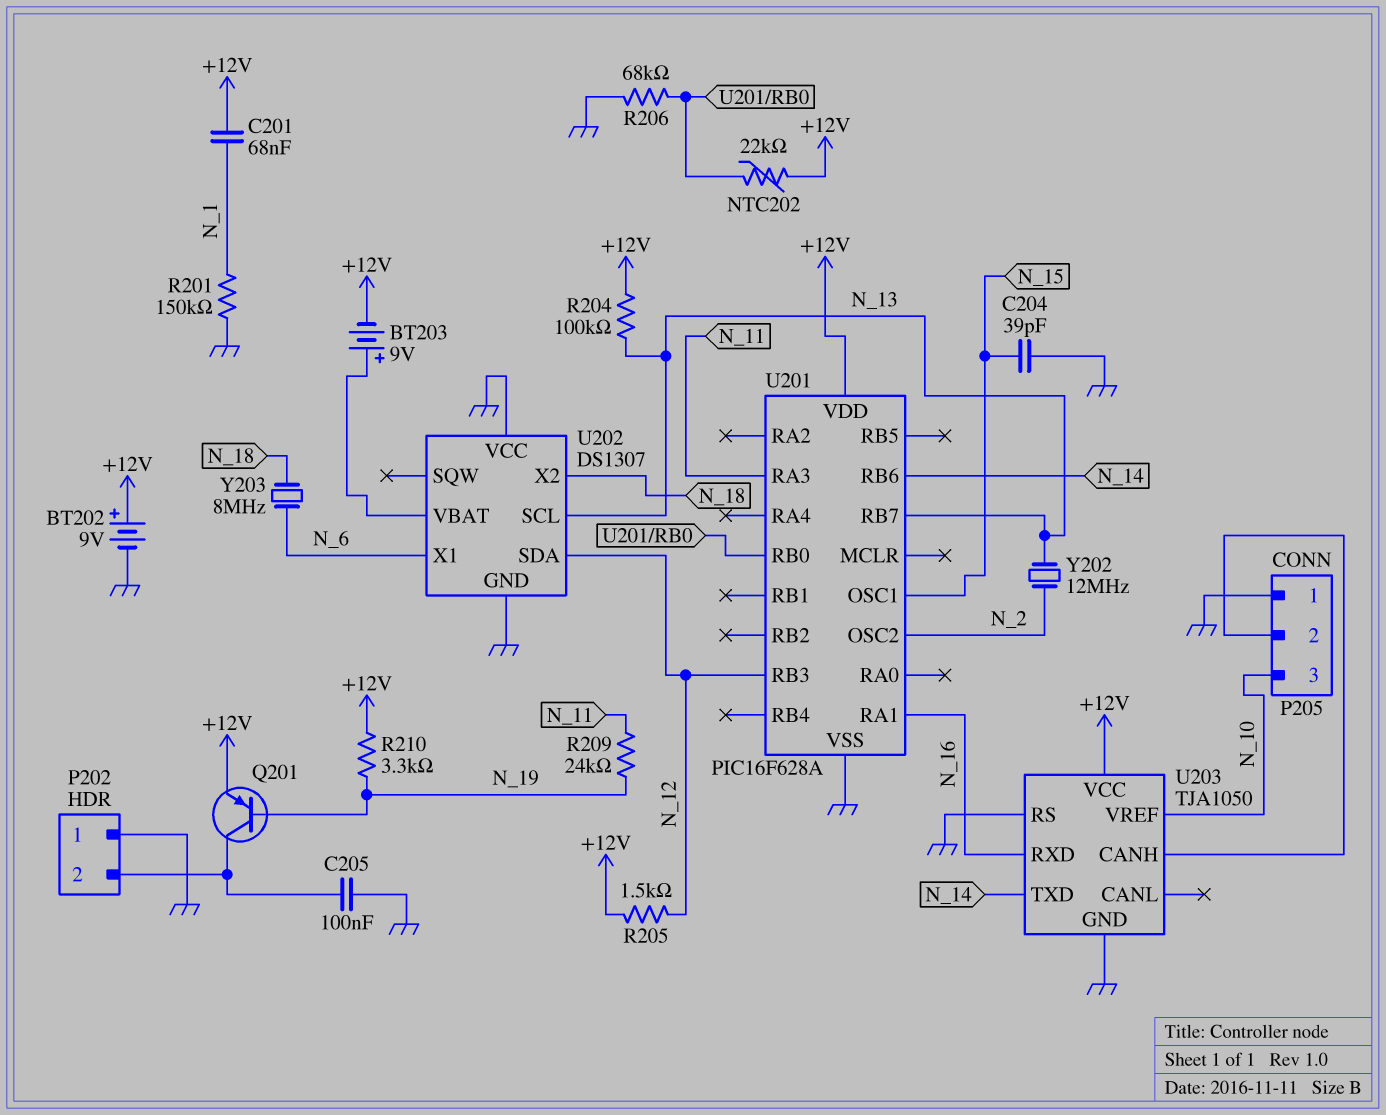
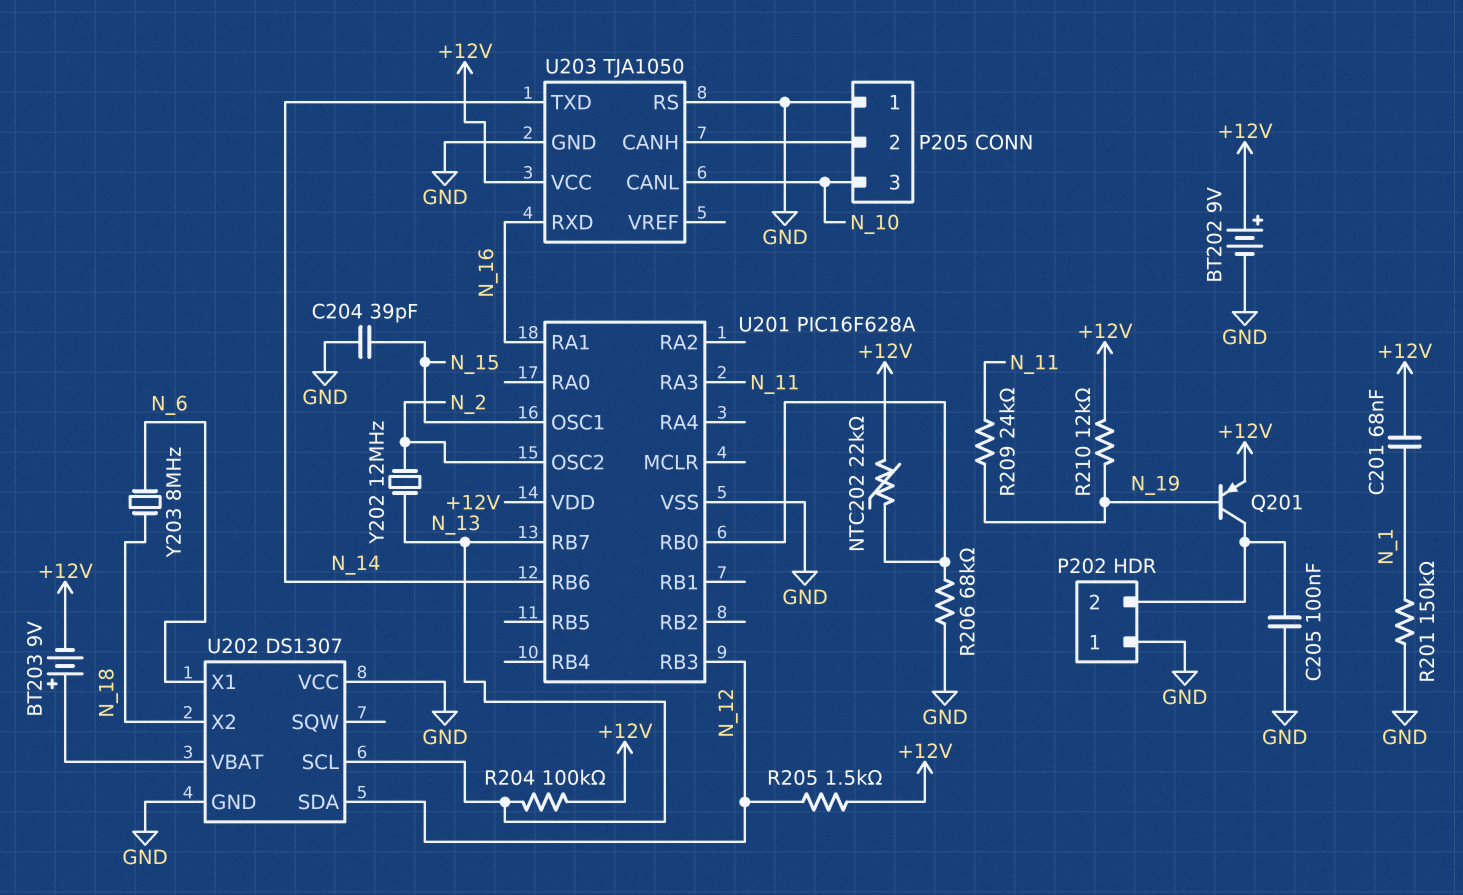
R210: 3.3k (+12V, N_19) -> 12k (+12V, N_19)
U203 pin CANL: none -> N_10
U203 pin VREF: N_10 -> none

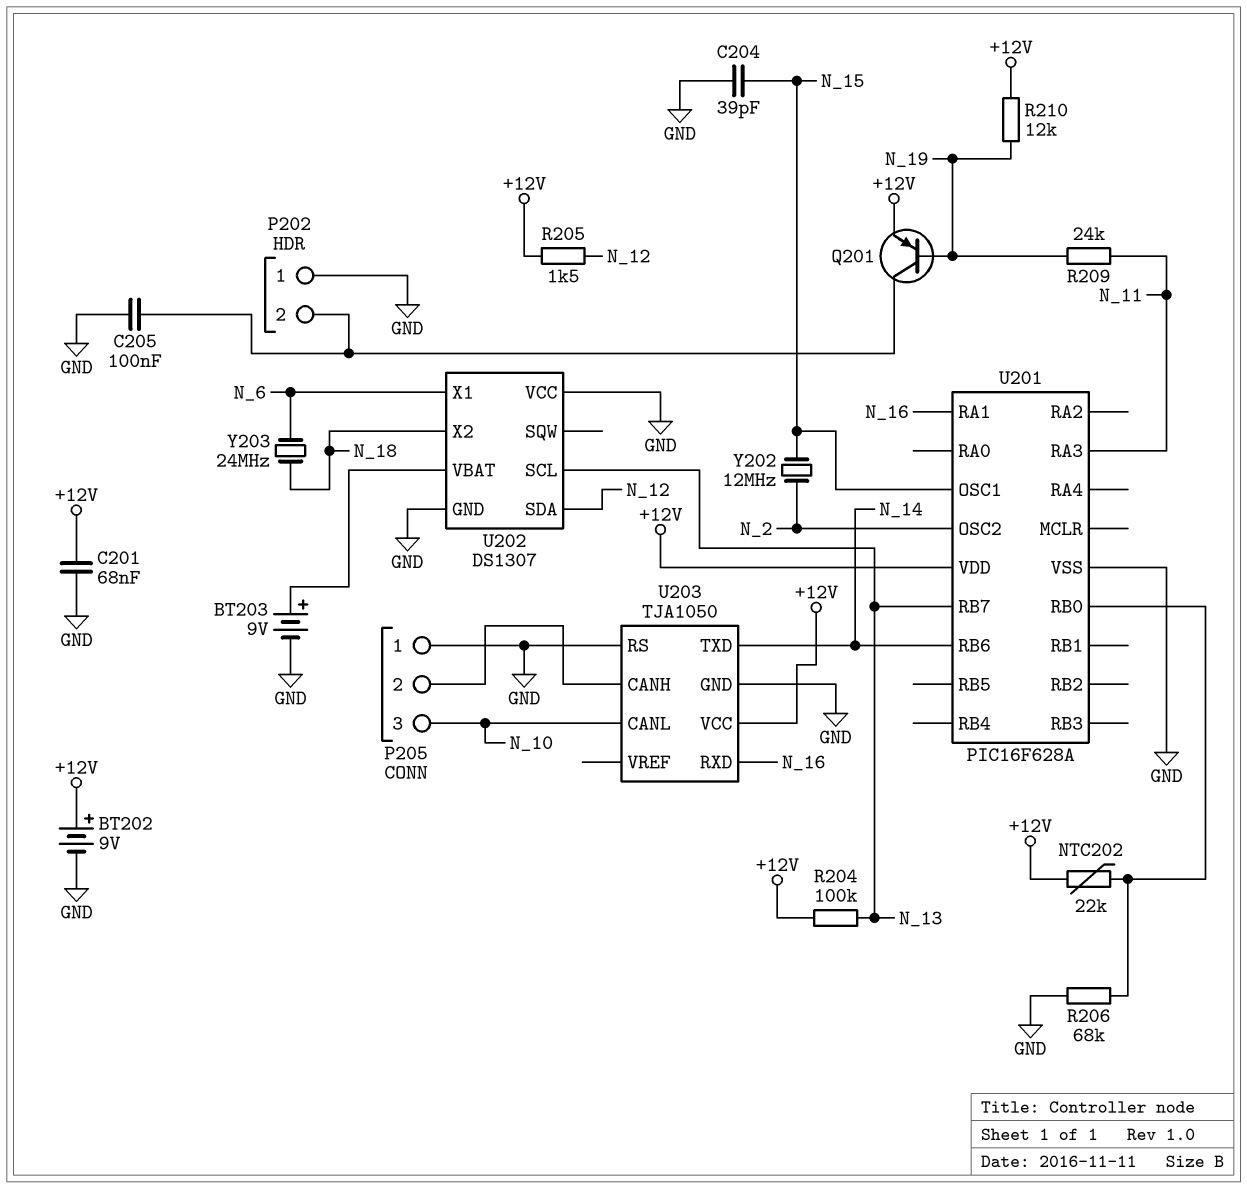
BT203: 9V (plus U202/VBAT, minus +12V) -> 9V (plus U202/VBAT, minus GND)
C201: 68nF (+12V, N_1) -> 68nF (+12V, GND)
R201: 150k (GND, N_1) -> none
U201 pin RB3: N_12 -> none
Y202: 12MHz (N_2, N_13) -> 12MHz (N_2, N_15)
Y203: 8MHz (N_6, N_18) -> 24MHz (N_6, N_18)

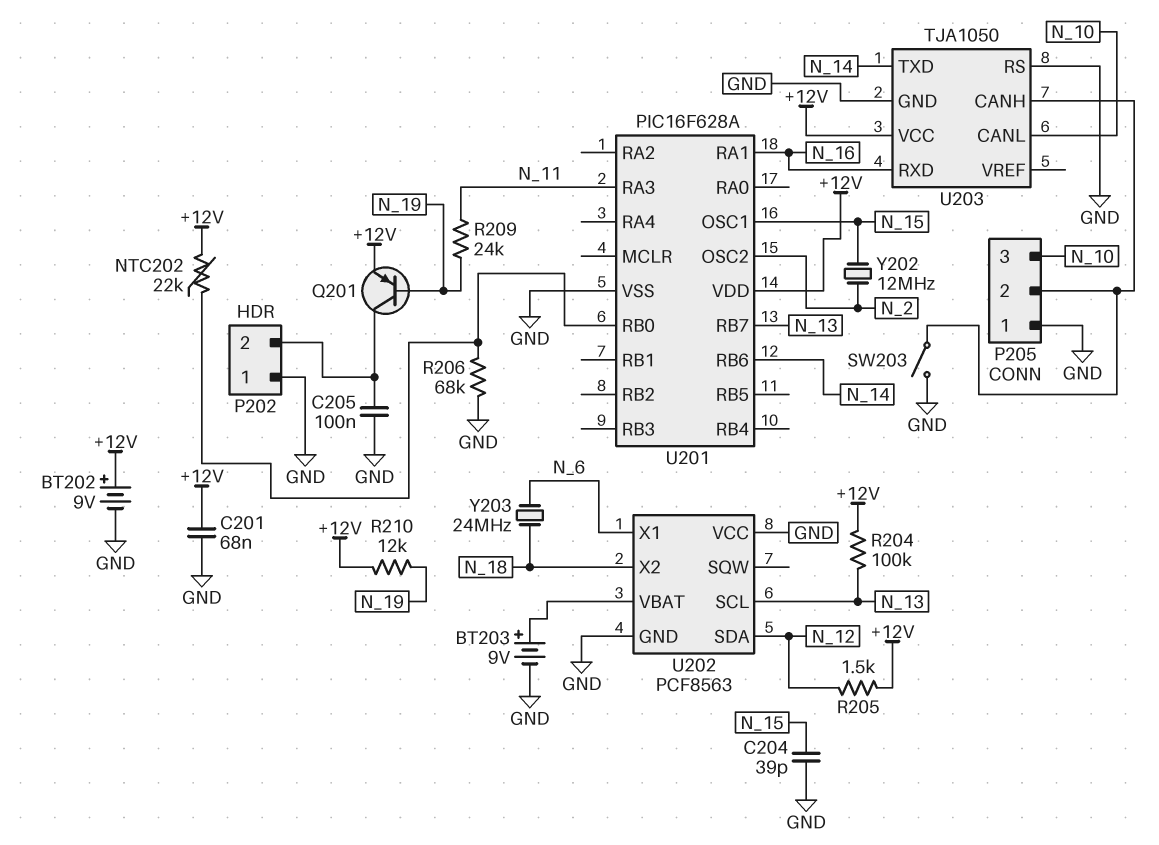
SW203: none -> switch (GND, P205/2)
U202: DS1307 -> PCF8563

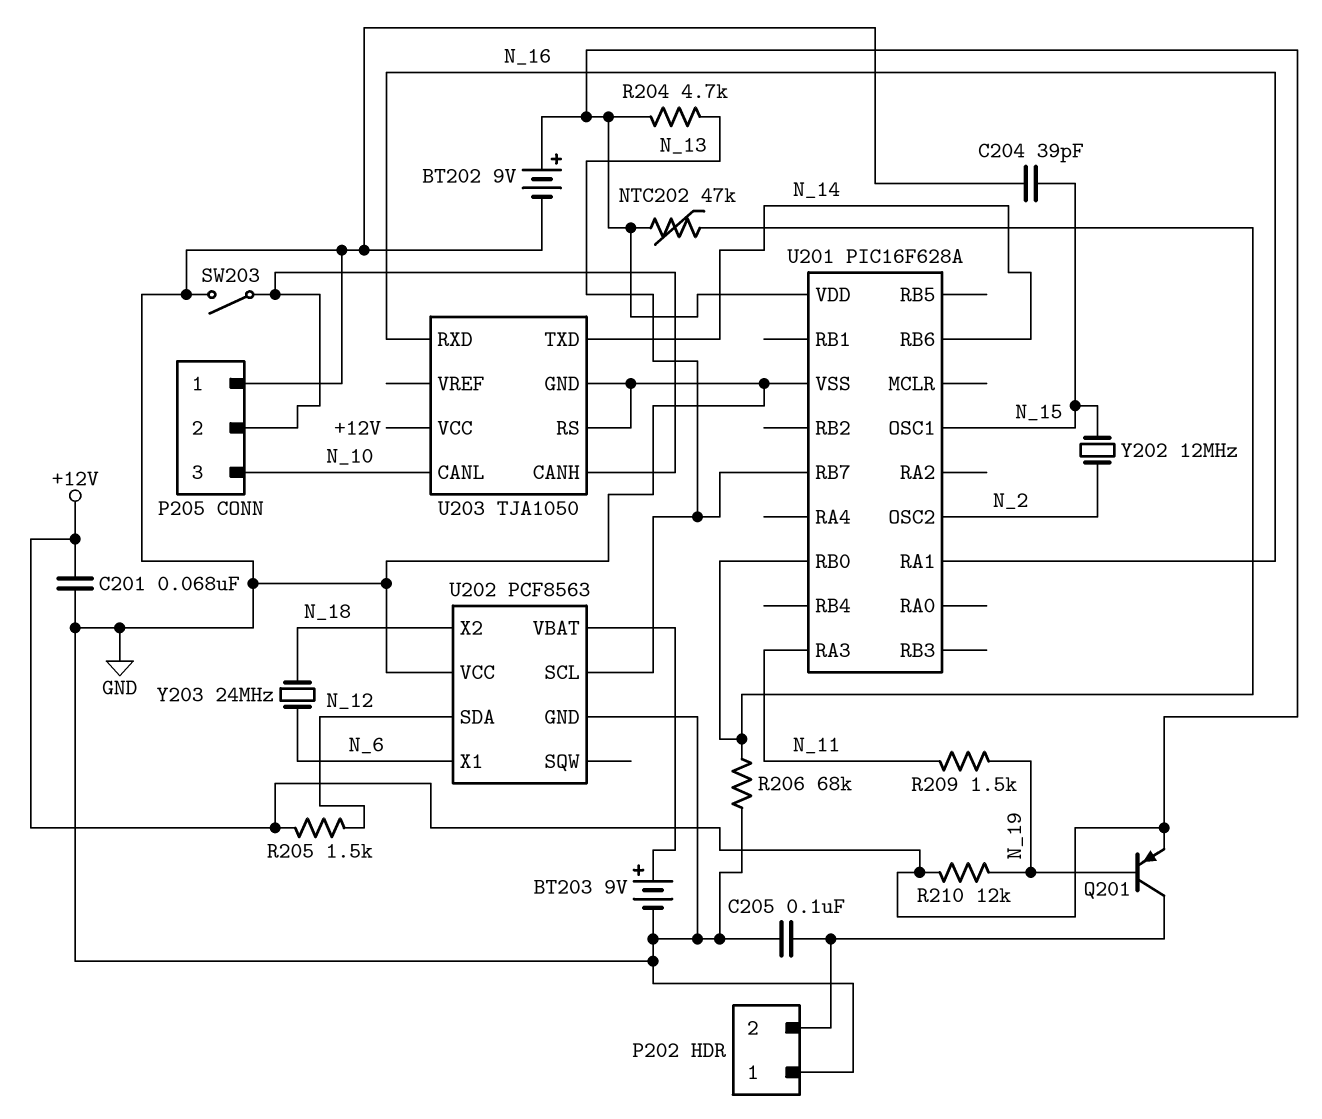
NTC202: 22k (+12V, U201/RB0) -> 47k (+12V, U201/RB0)
R204: 100k (+12V, N_13) -> 4.7k (+12V, N_13)
R209: 24k (N_11, N_19) -> 1.5k (N_11, N_19)

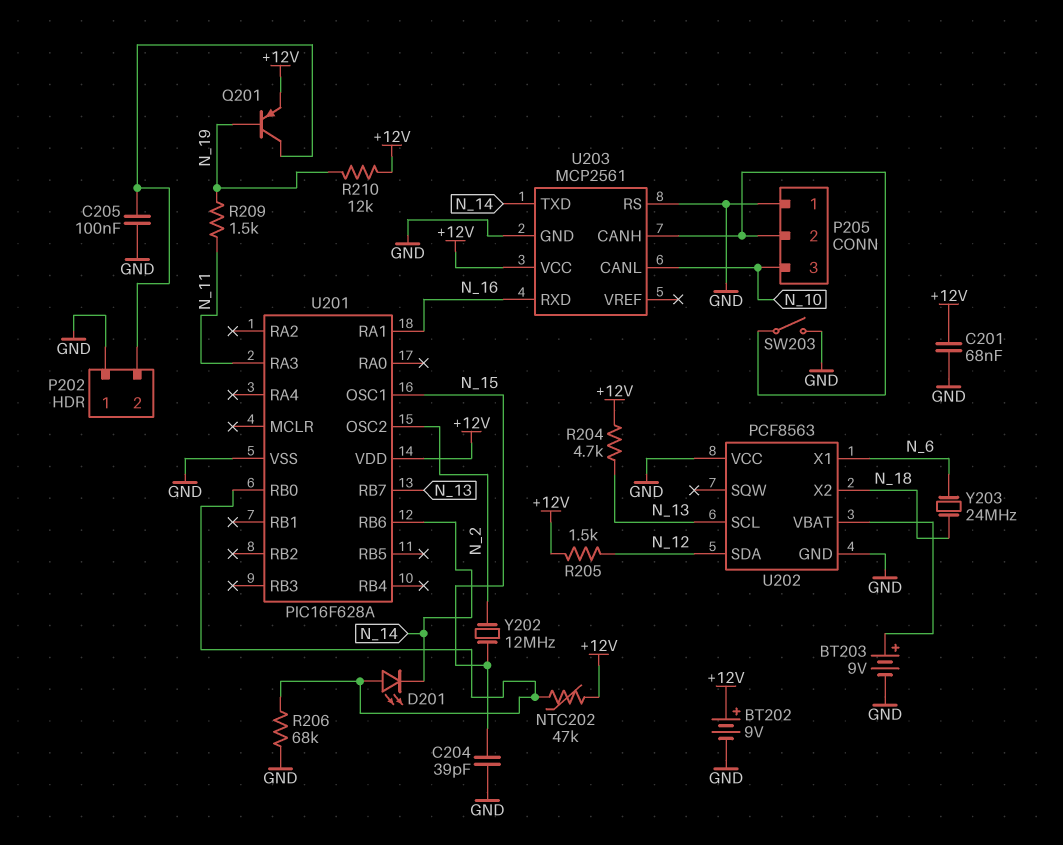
D201: none -> LED (A U201/RB0, K N_14)
U203: TJA1050 -> MCP2561

